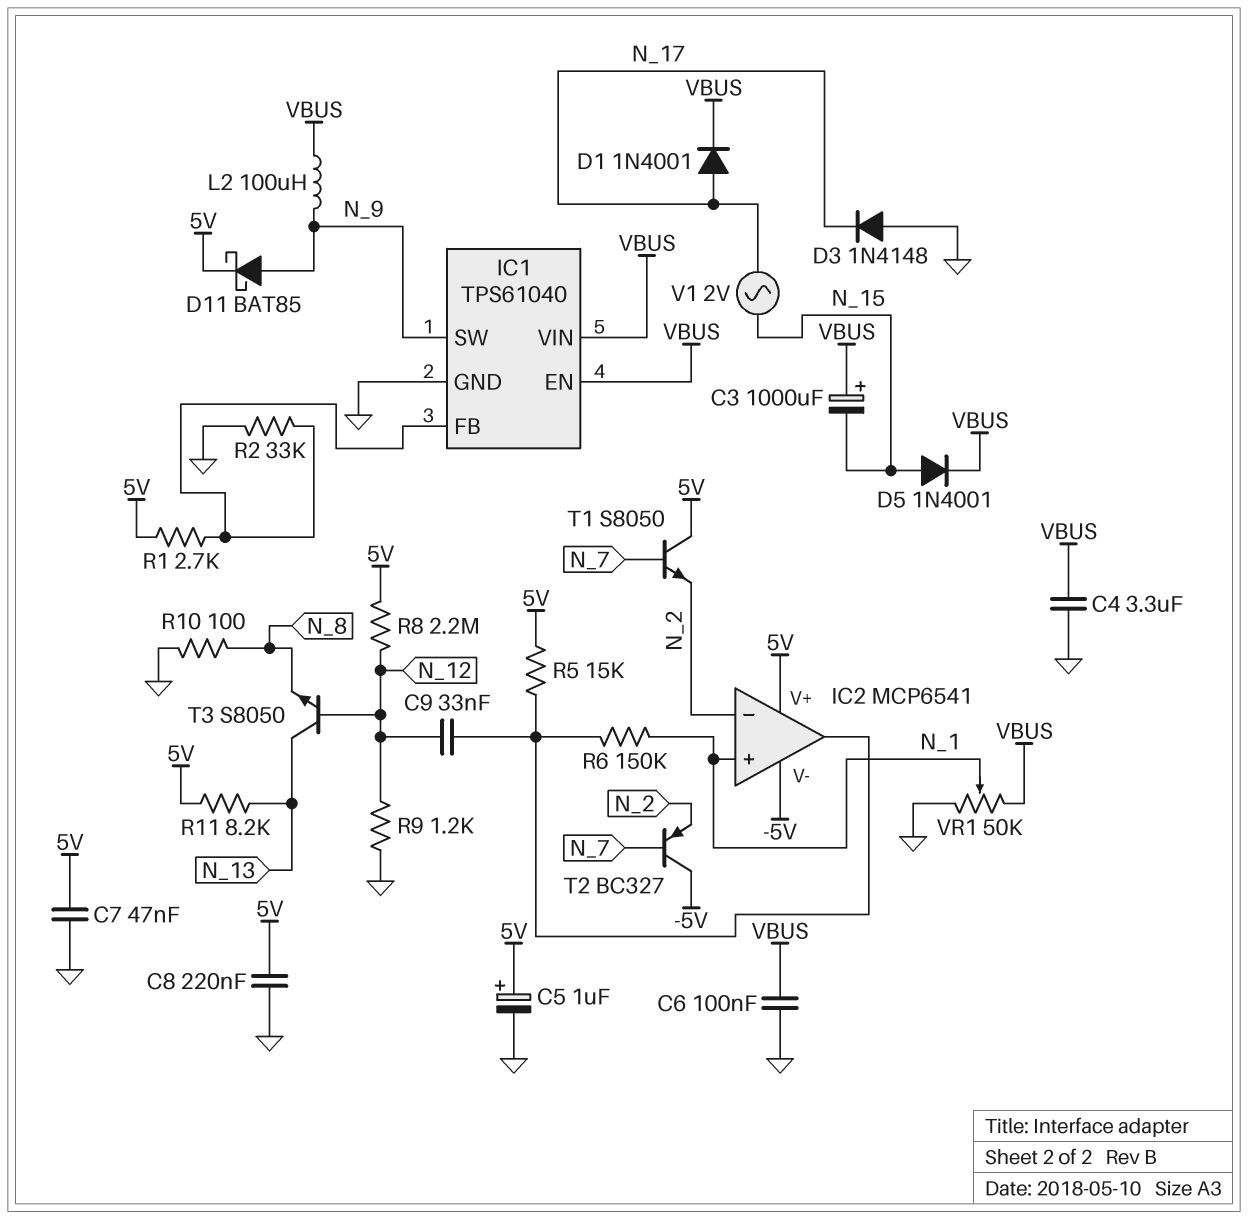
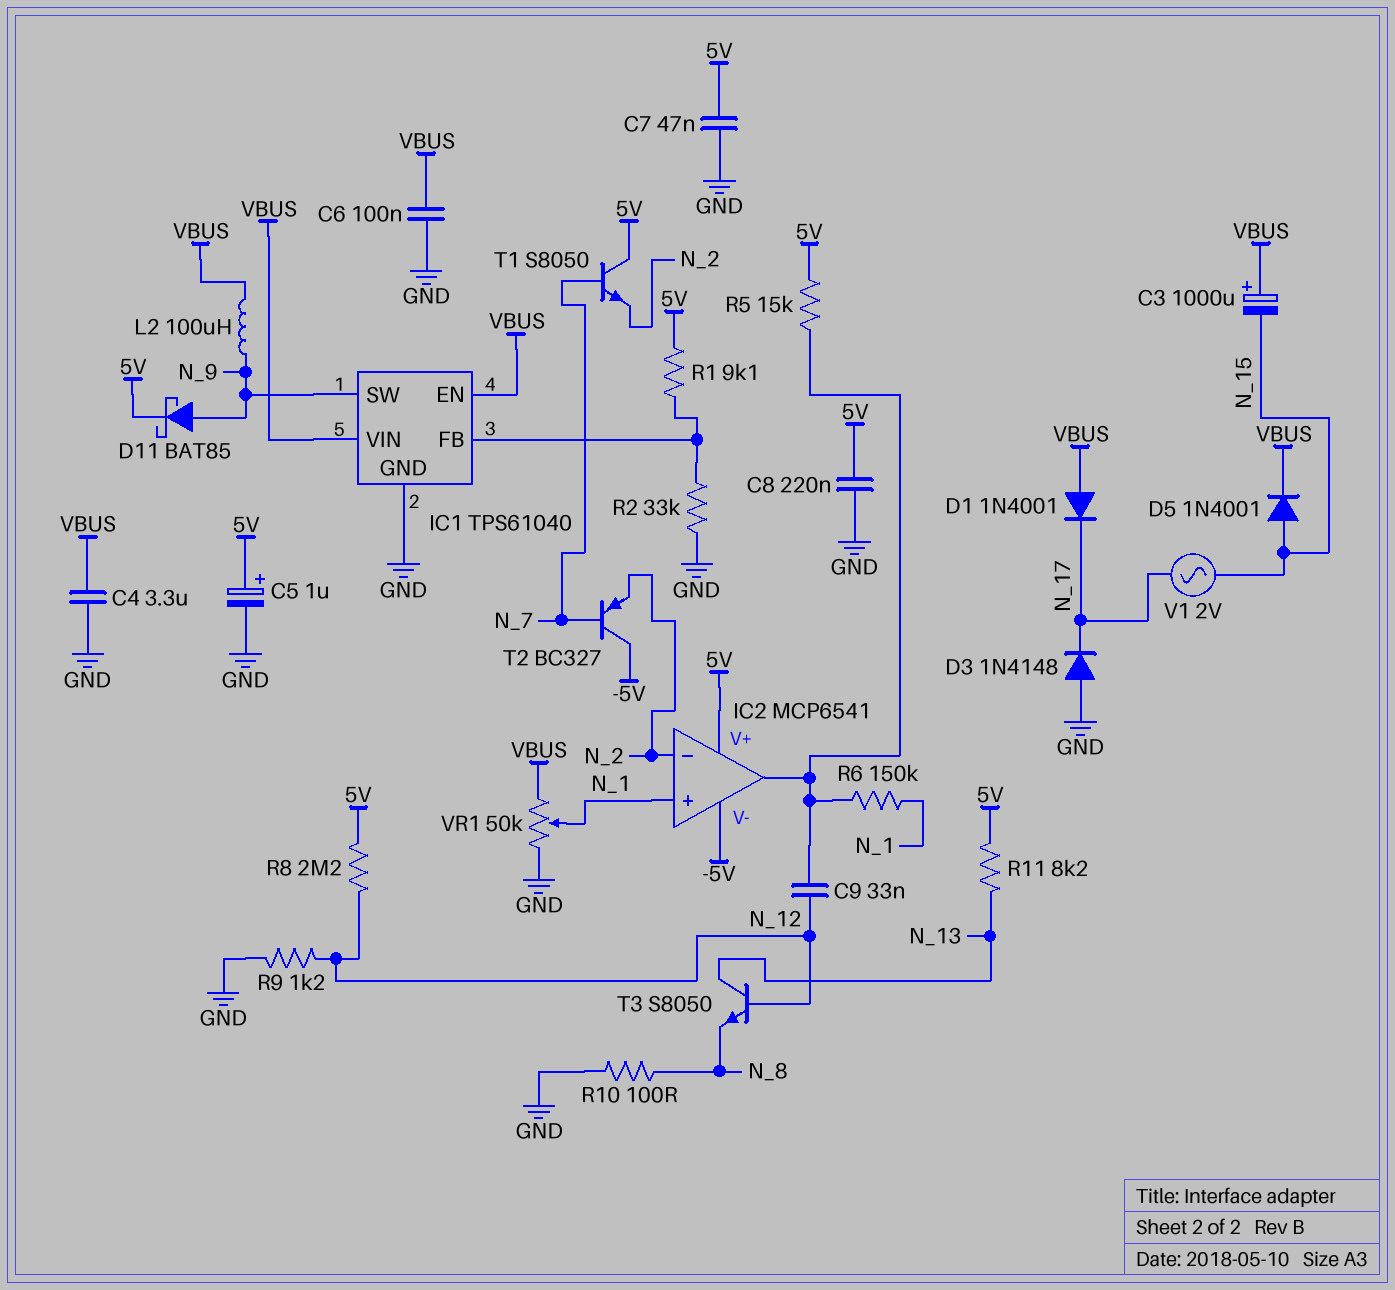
D1: diode 1N4001 (A N_17, K VBUS) -> diode 1N4001 (A VBUS, K N_17)
R1: 2.7k (5V, IC1/FB) -> 9.1k (5V, IC1/FB)

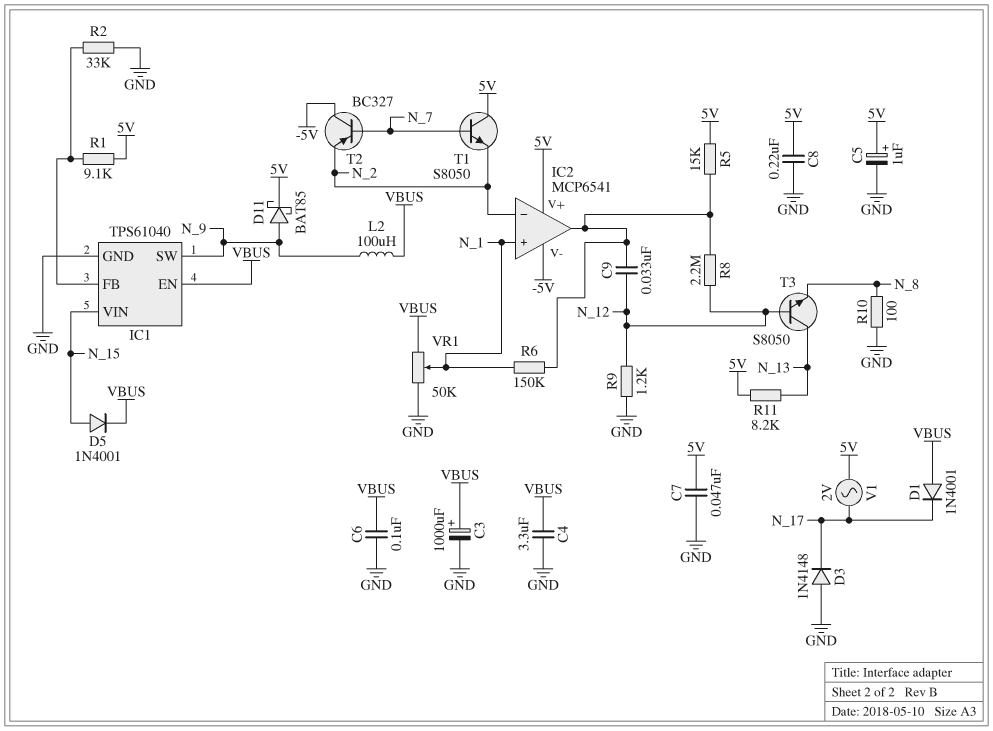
C3: 1000uF (plus VBUS, minus N_15) -> 1000uF (plus VBUS, minus GND)
IC1 pin VIN: VBUS -> N_15
R8: 2.2M (5V, N_12) -> 2.2M (IC2/out, N_12)
V1: AC 2V (N_15, N_17) -> AC 2V (5V, N_17)

